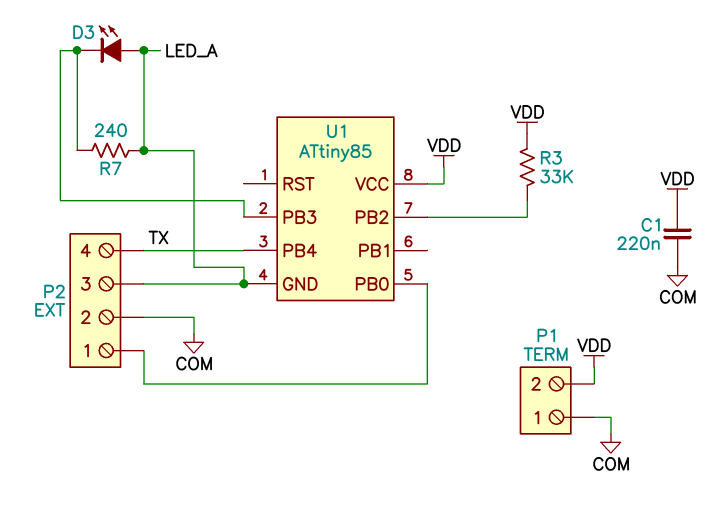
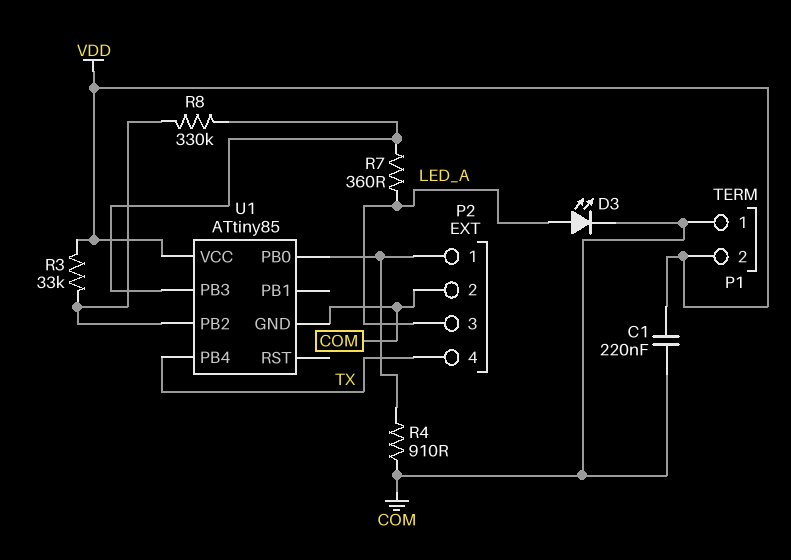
D3: LED (A LED_A, K U1/PB3) -> LED (A LED_A, K COM)
R4: none -> 910 (COM, P2/1)
R7: 240 (LED_A, U1/PB3) -> 360 (LED_A, U1/PB3)
R8: none -> 330k (U1/PB2, U1/PB3)
U1 pin GND: LED_A -> COM

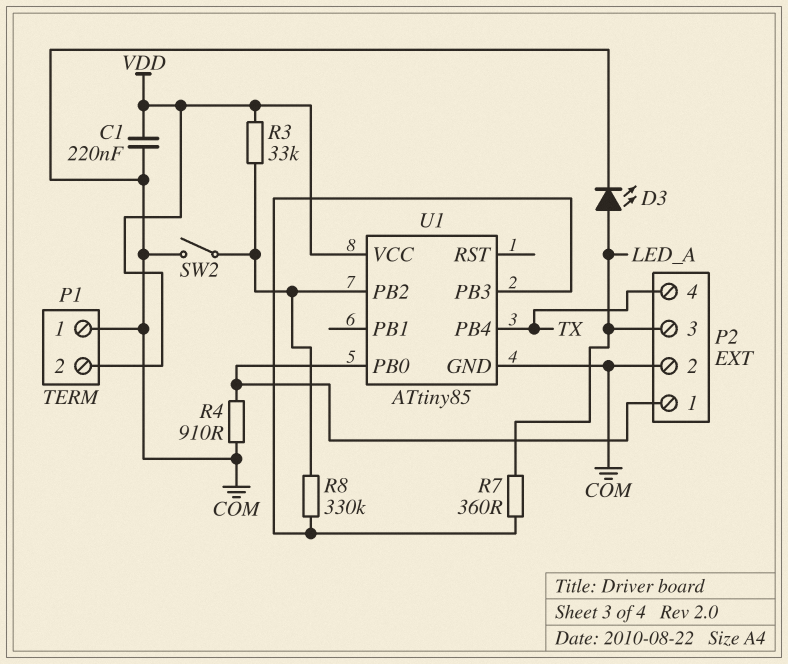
SW2: none -> switch (COM, U1/PB2)

